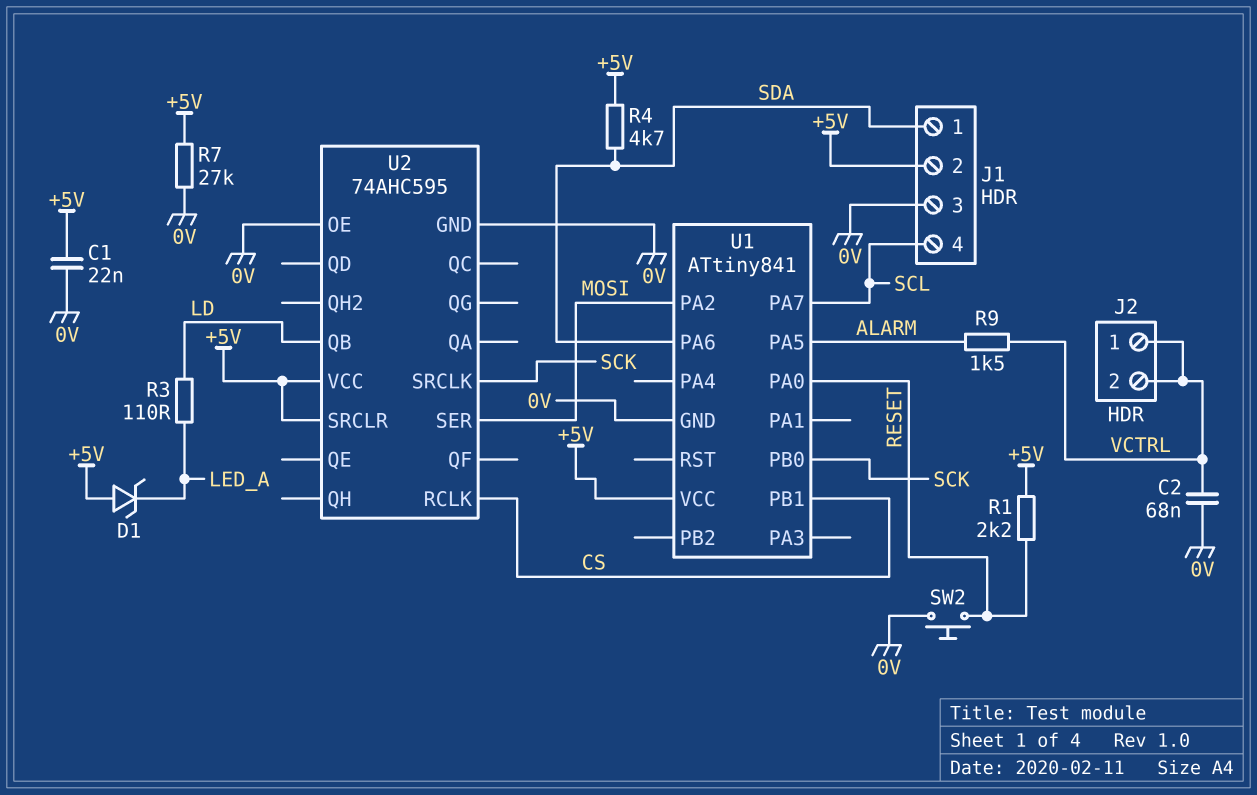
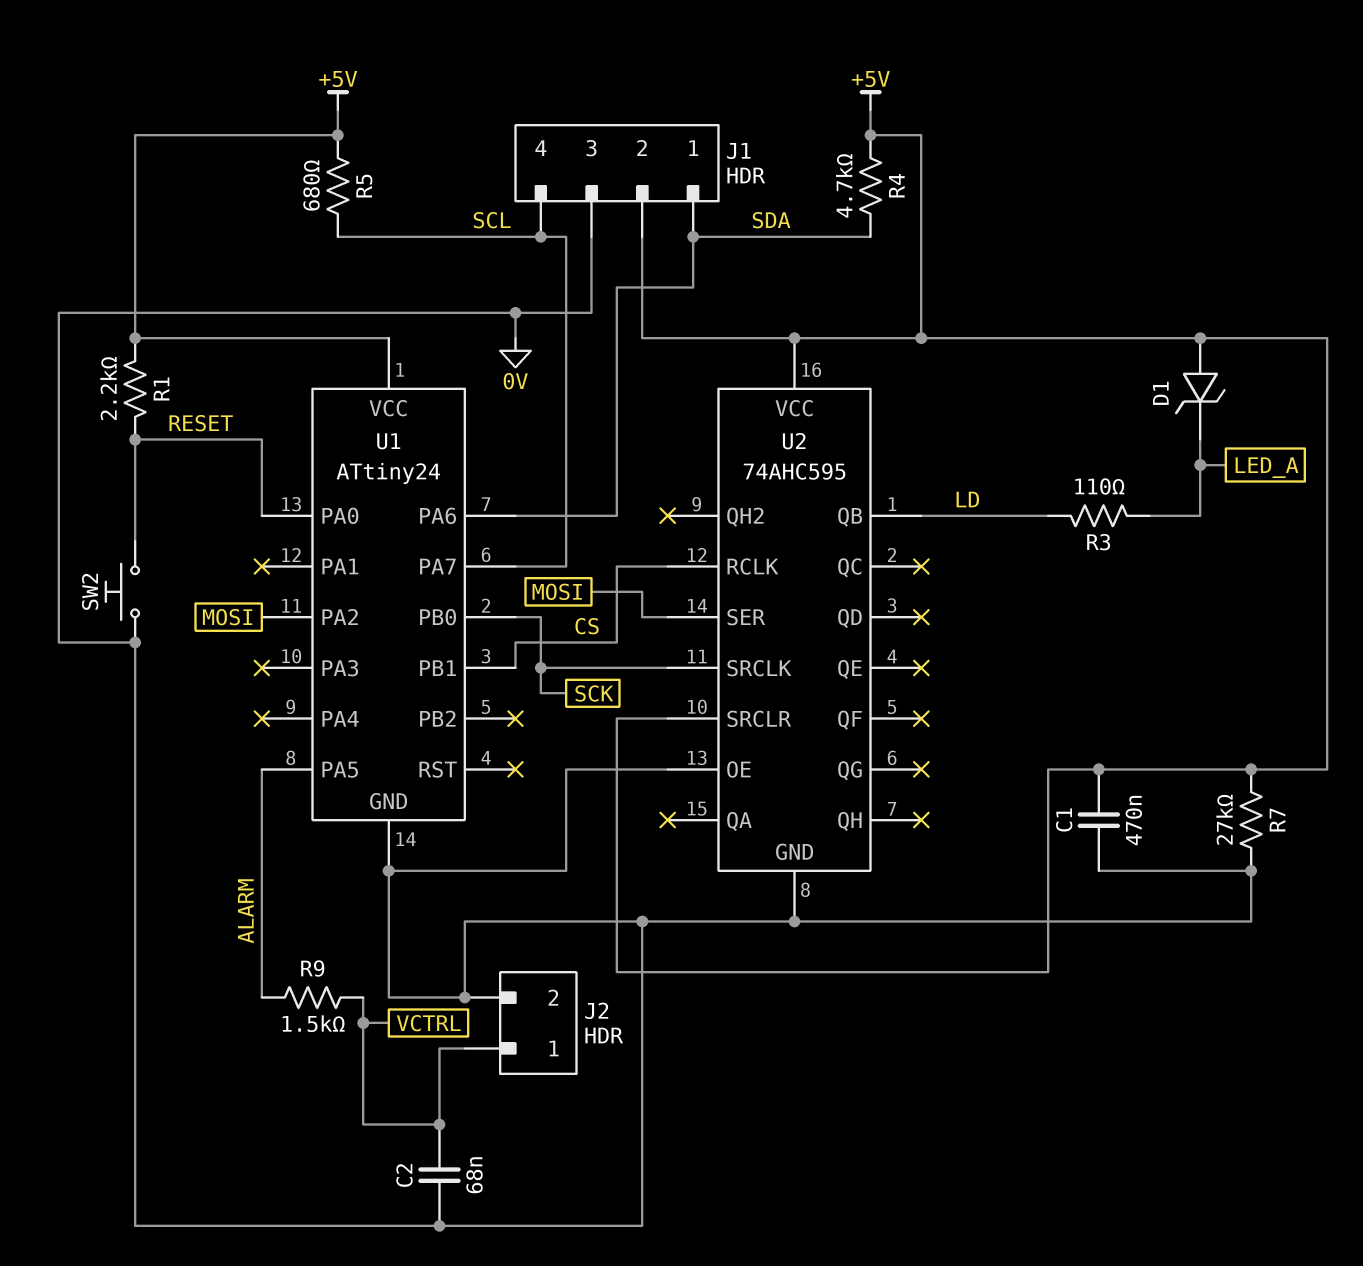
C1: 22nF (+5V, 0V) -> 470nF (+5V, 0V)
J2 pin 2: VCTRL -> 0V
R5: none -> 680 (+5V, SCL)
U1: ATtiny841 -> ATtiny24

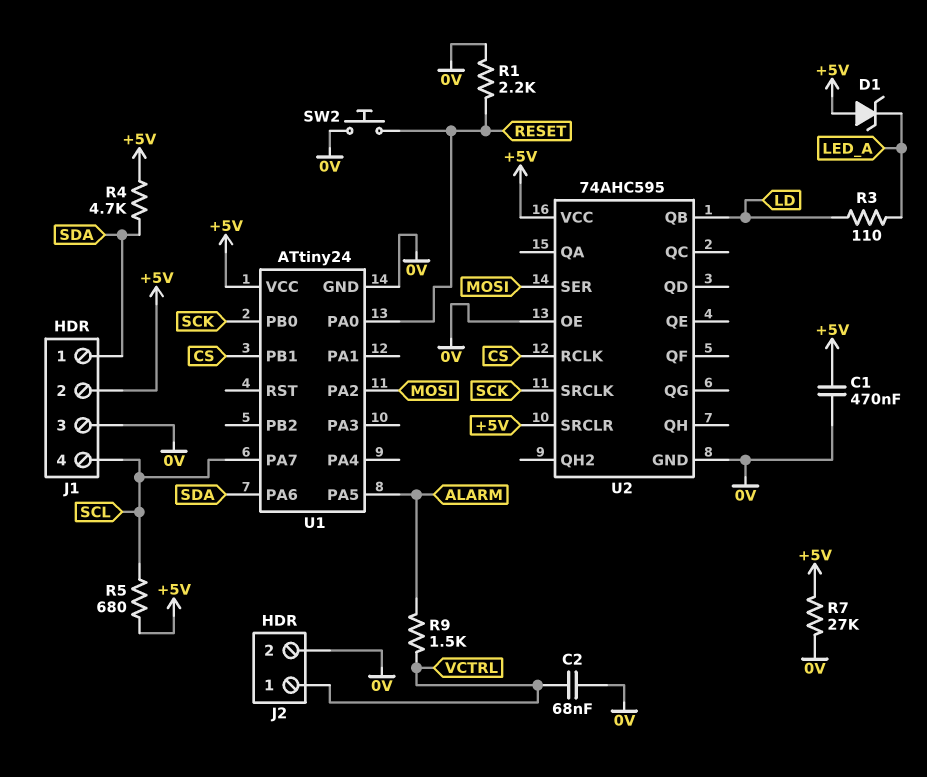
R1: 2.2k (+5V, RESET) -> 2.2k (0V, RESET)

